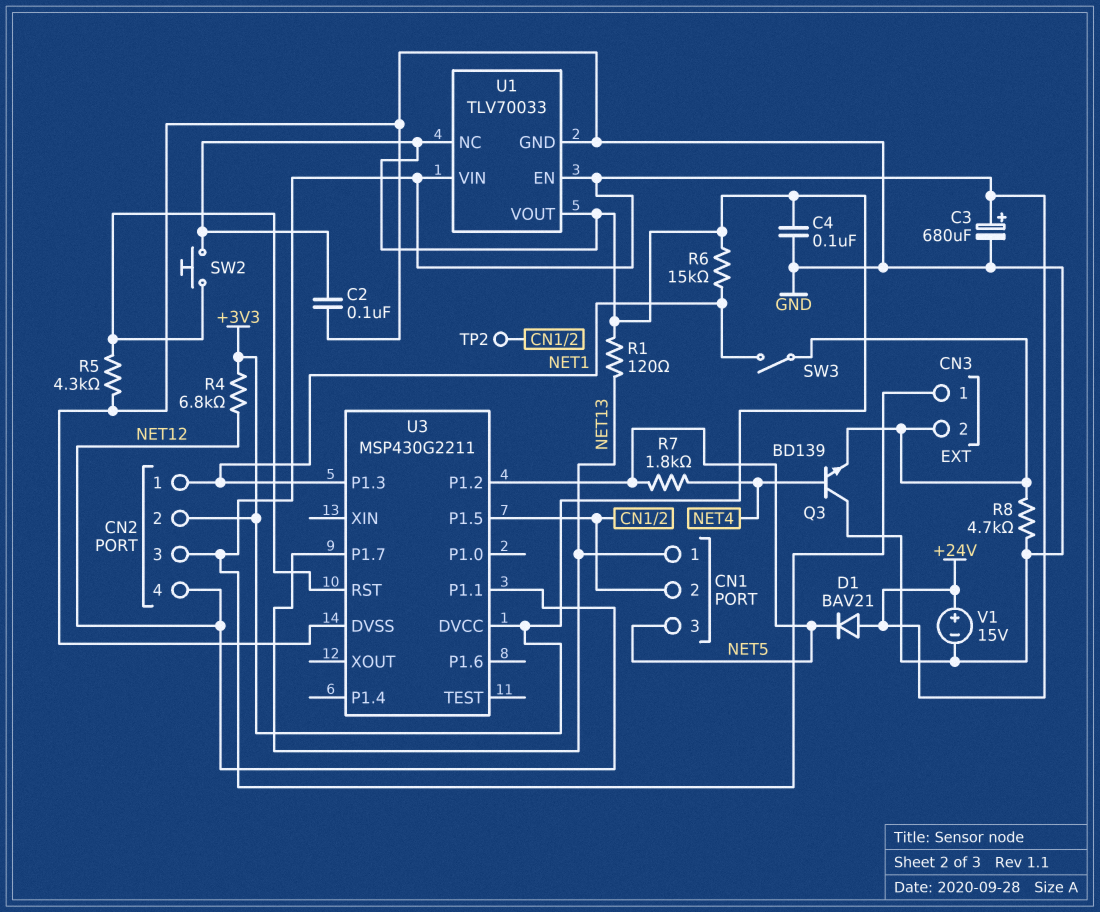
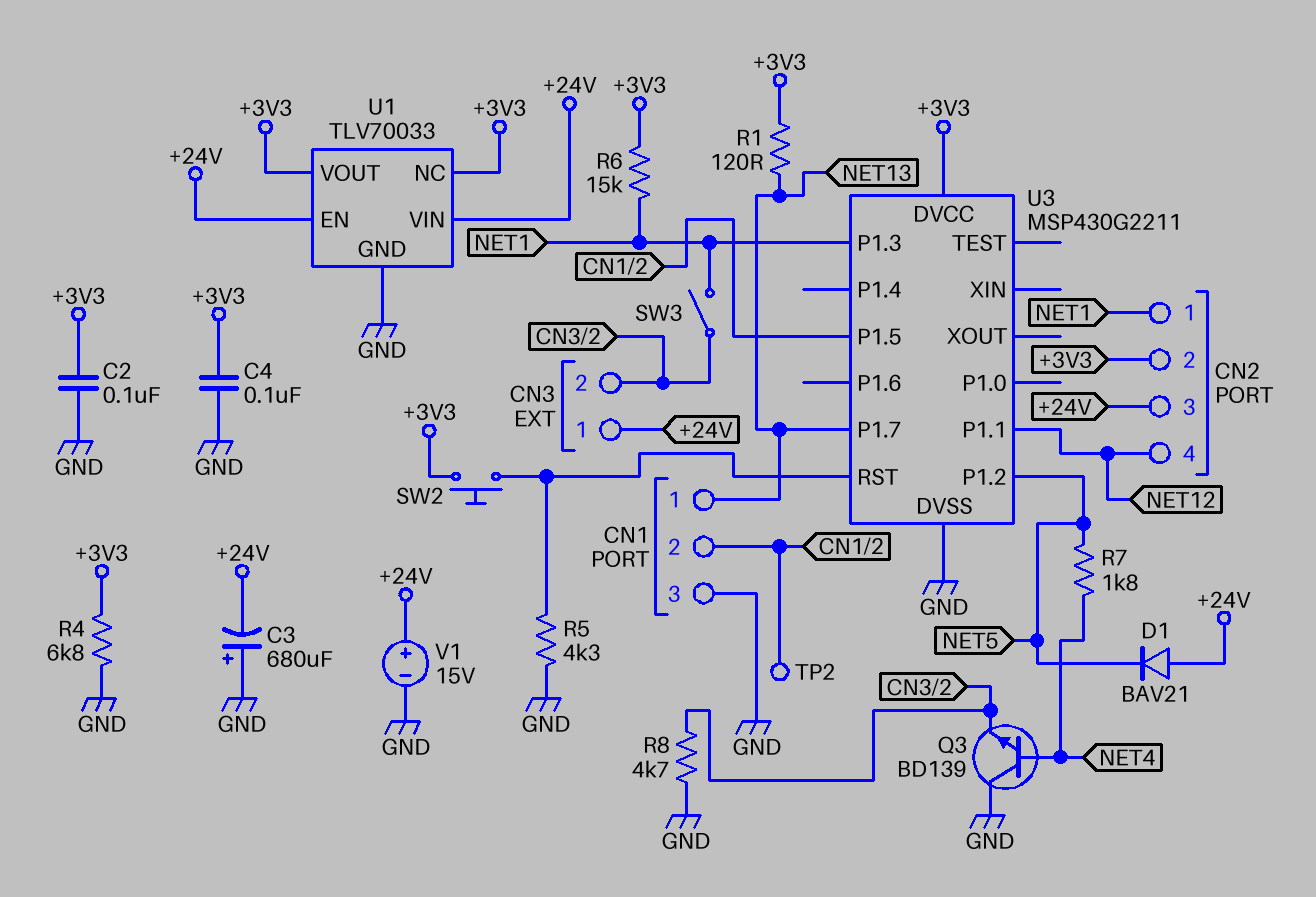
C3: 680uF (plus +24V, minus GND) -> 680uF (plus GND, minus +24V)
CN1 pin 3: NET5 -> GND
R4: 6.8k (+3V3, NET12) -> 6.8k (+3V3, GND)

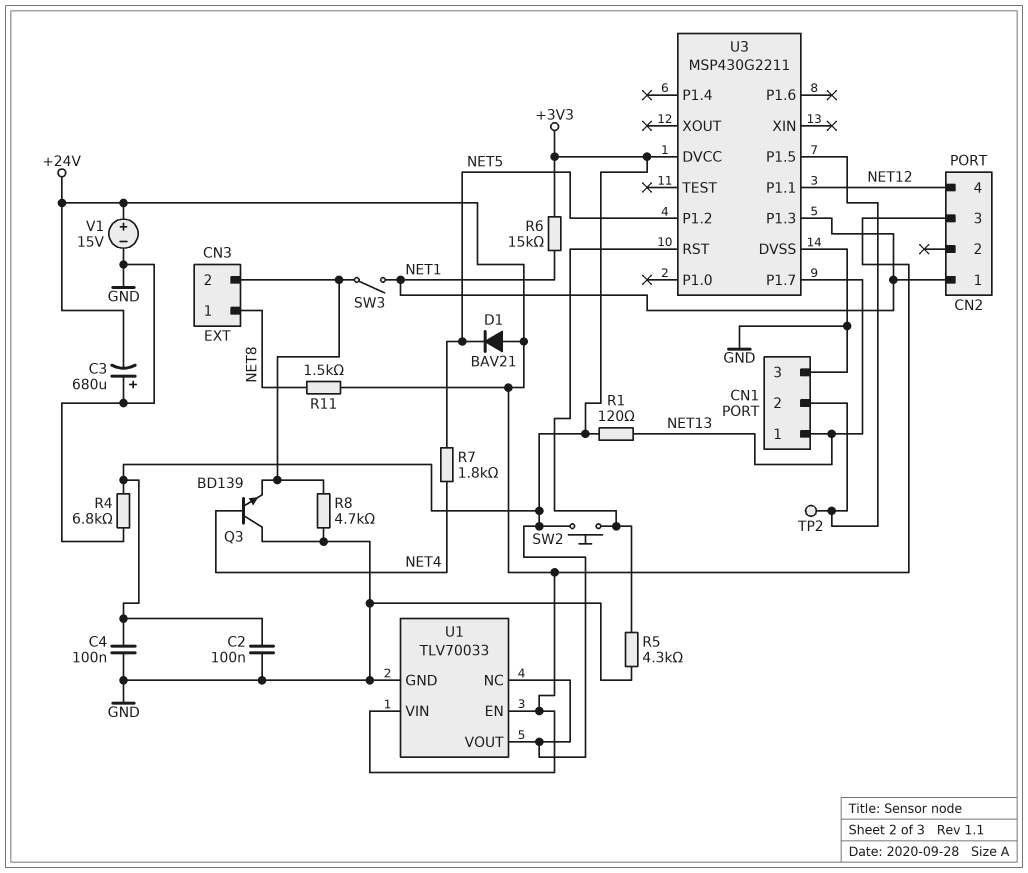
CN2 pin 2: +3V3 -> none
CN3 pin 1: +24V -> NET8
R11: none -> 1.5k (+24V, NET8)

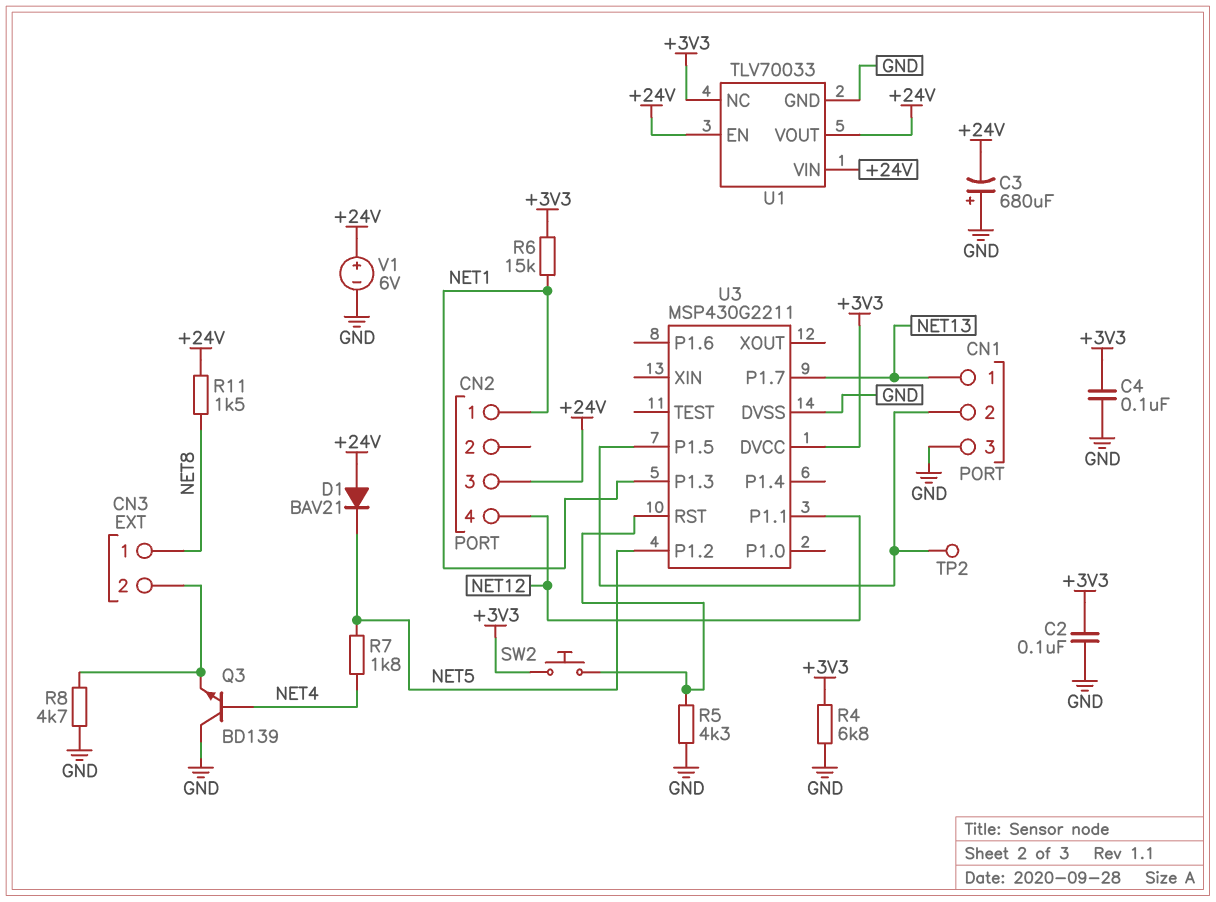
R1: 120 (+3V3, NET13) -> none
SW3: switch (CN3/2, NET1) -> none
U1 pin VOUT: +3V3 -> +24V
V1: 15V (plus +24V, minus GND) -> 6V (plus +24V, minus GND)

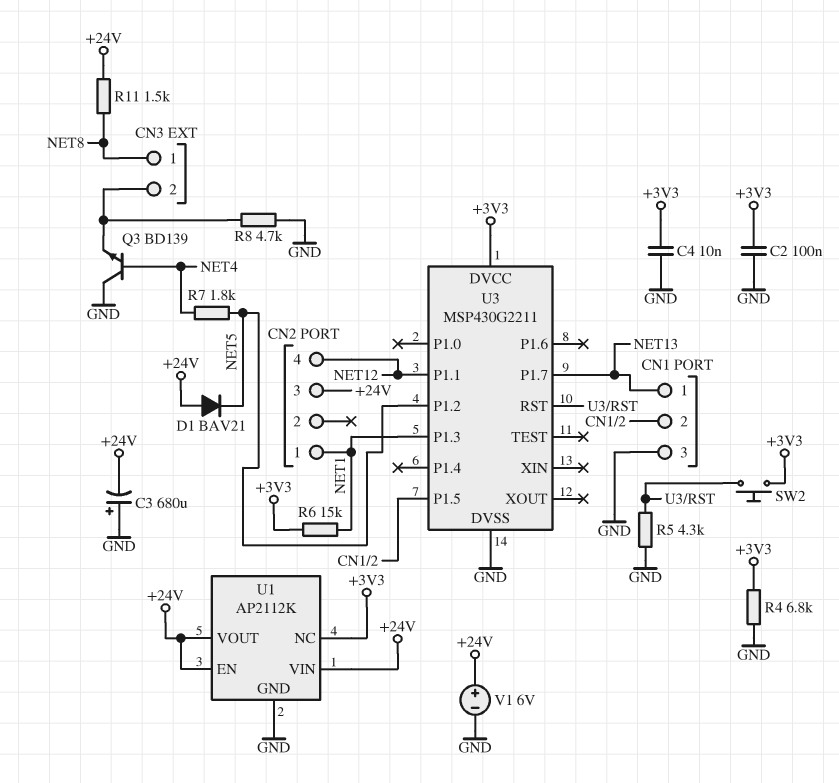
C4: 100nF (+3V3, GND) -> 10nF (+3V3, GND)
TP2: test point (CN1/2) -> none
U1: TLV70033 -> AP2112K

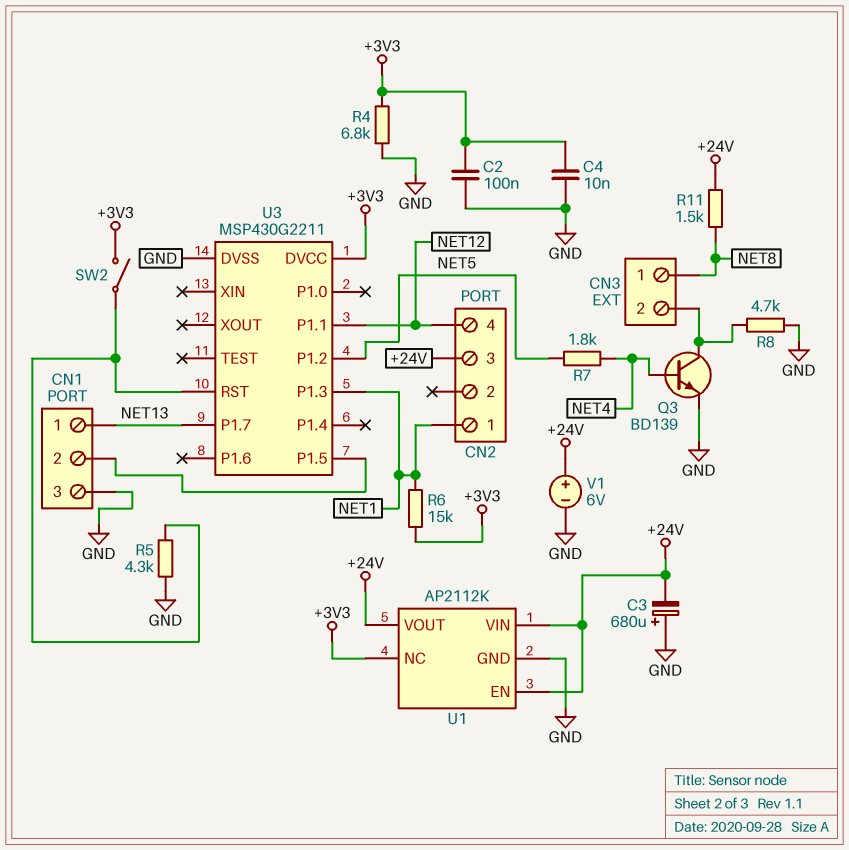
D1: diode BAV21 (A +24V, K NET5) -> none
Q3: NPN BD139 (B NET4, C GND, E CN3/2) -> NPN BD139 (B NET4, C CN3/2, E GND)
SW2: button (+3V3, U3/RST) -> switch (+3V3, U3/RST)

